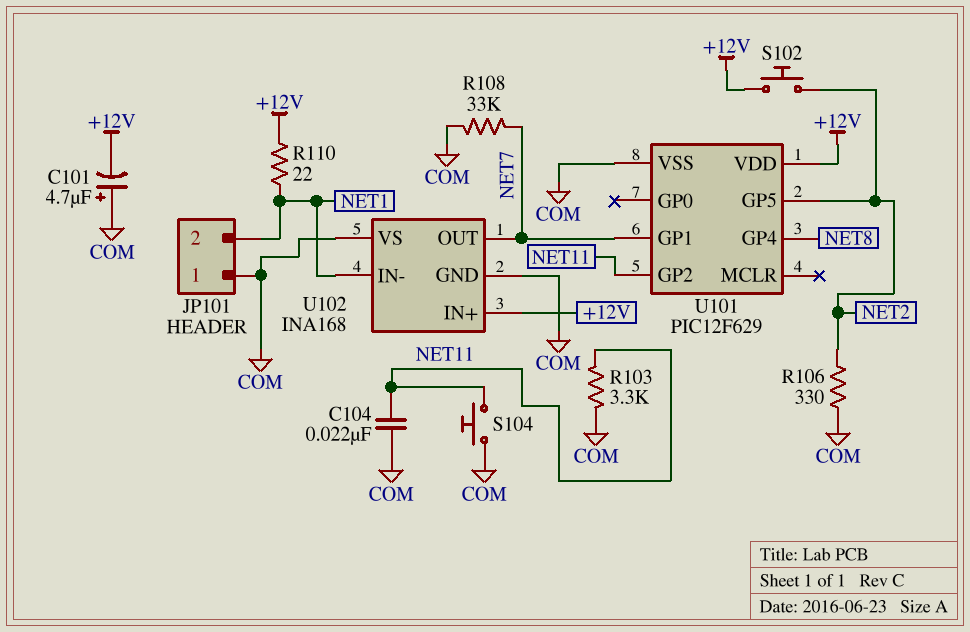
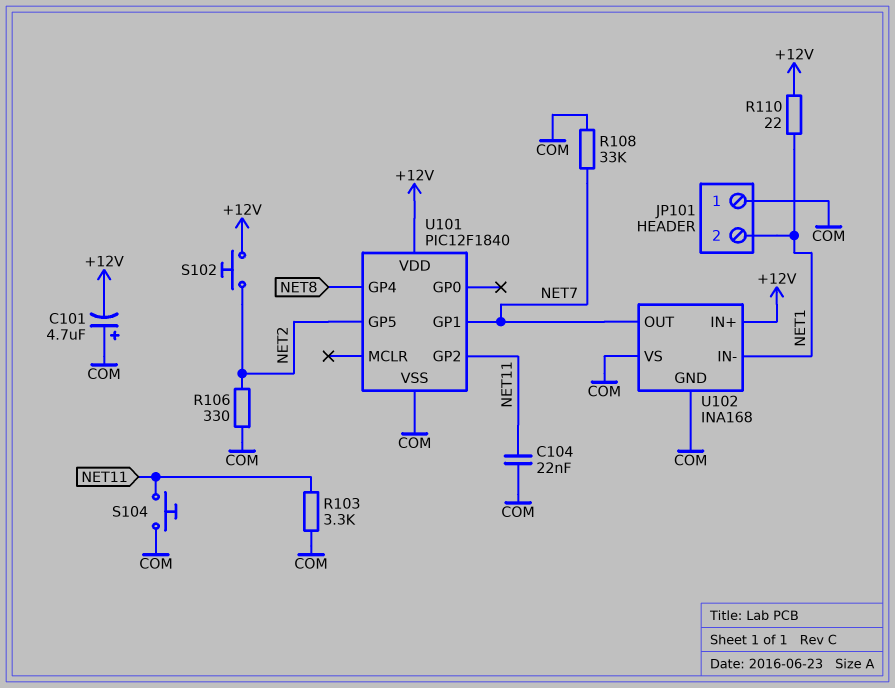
U101: PIC12F629 -> PIC12F1840

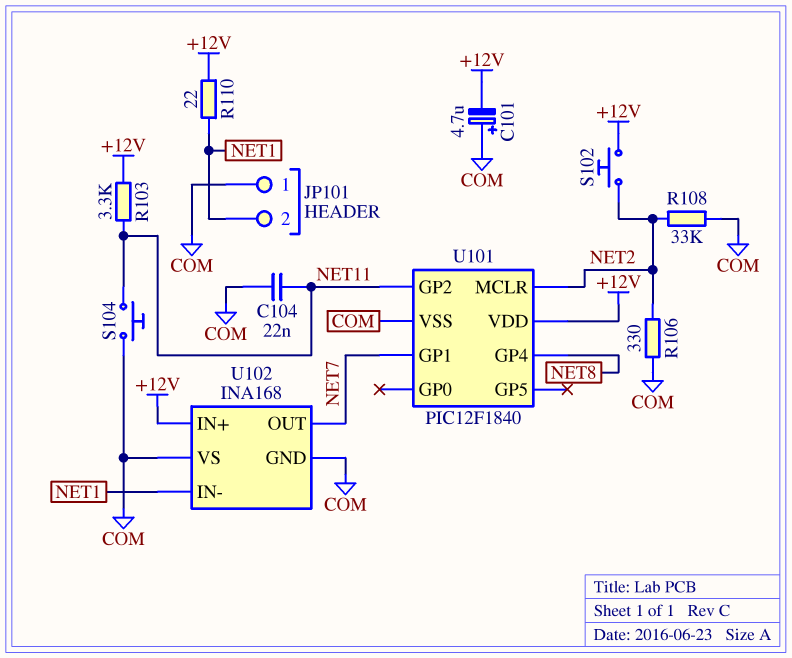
R103: 3.3k (COM, NET11) -> 3.3k (+12V, NET11)
R108: 33k (COM, NET7) -> 33k (COM, NET2)
U101 pin GP5: NET2 -> none
U101 pin MCLR: none -> NET2

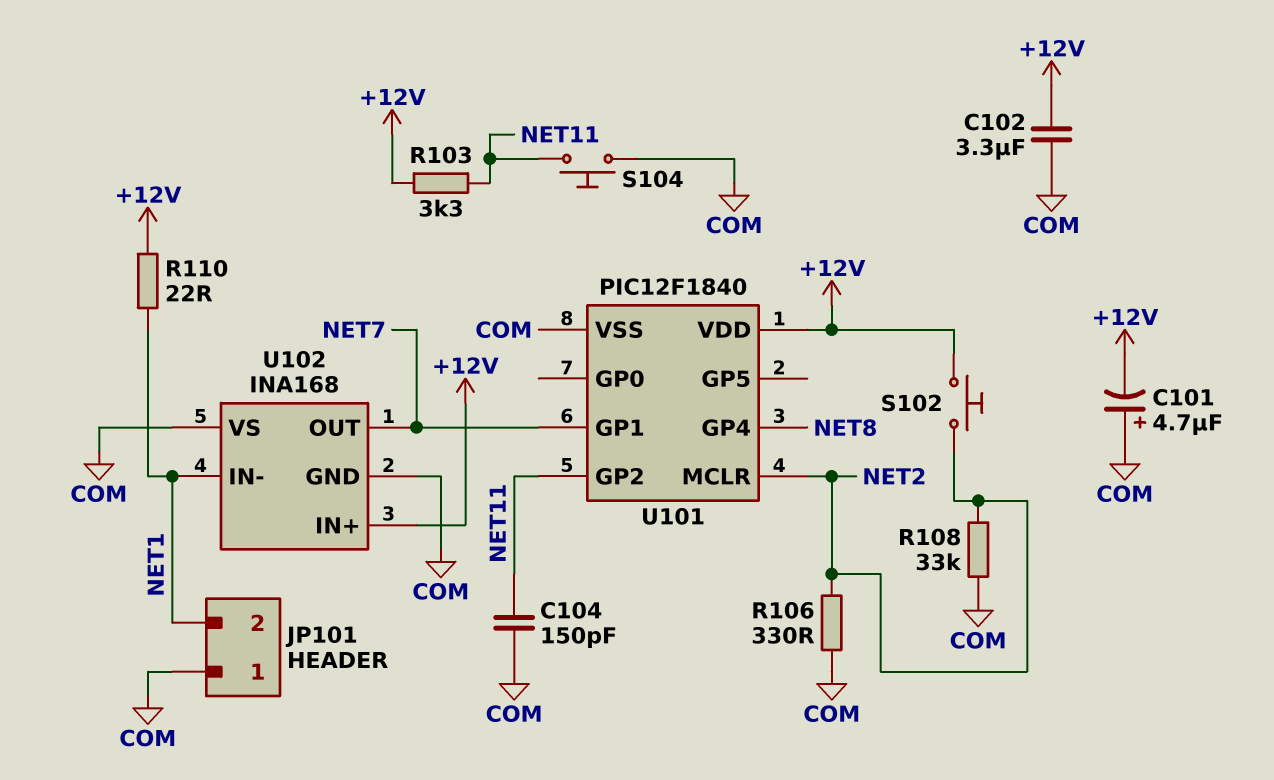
C102: none -> 3.3uF (+12V, COM)
C104: 22nF (COM, NET11) -> 150pF (COM, NET11)

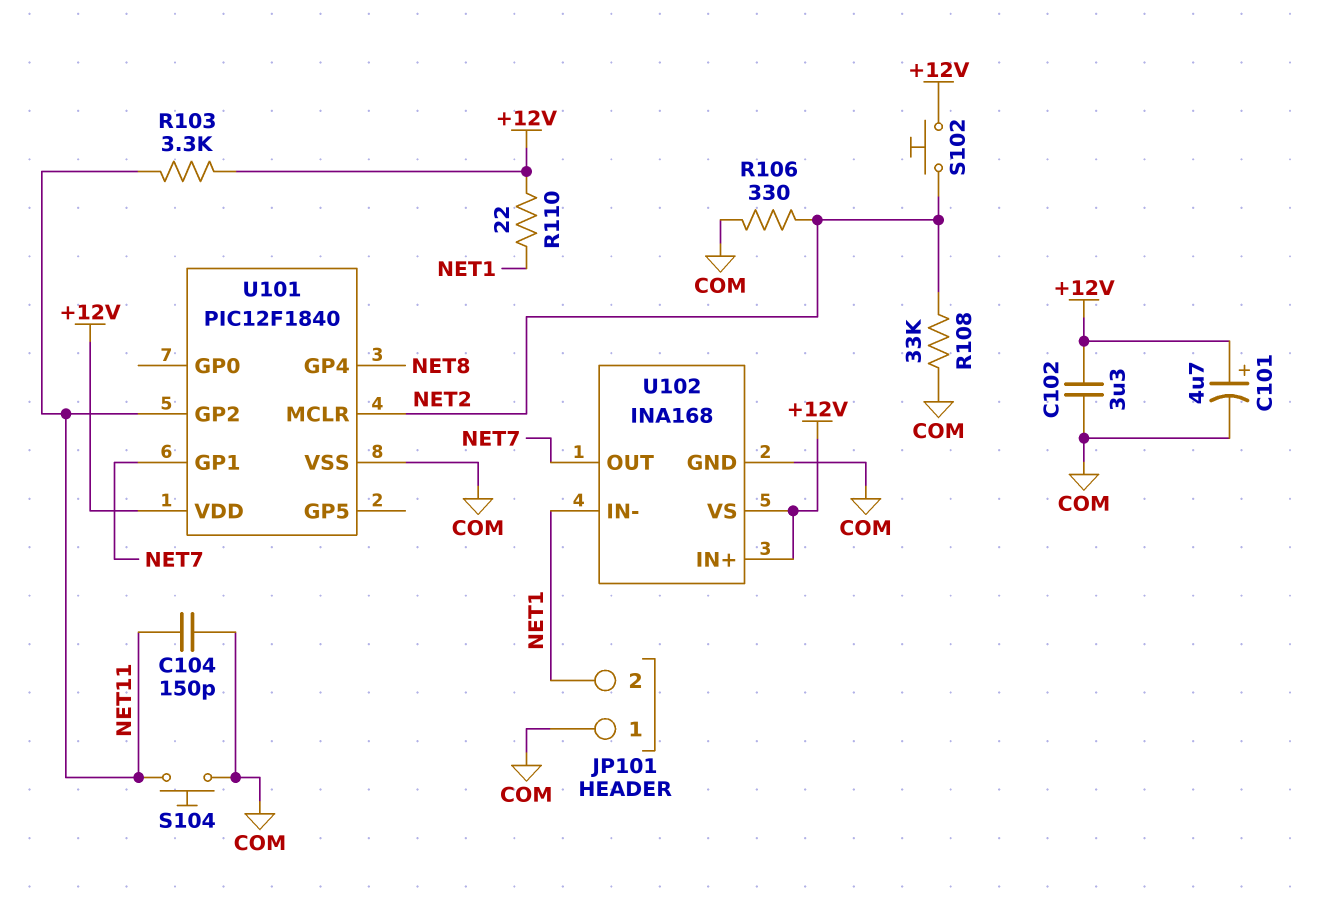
C101: 4.7uF (plus COM, minus +12V) -> 4.7uF (plus +12V, minus COM)
U102 pin VS: COM -> +12V

